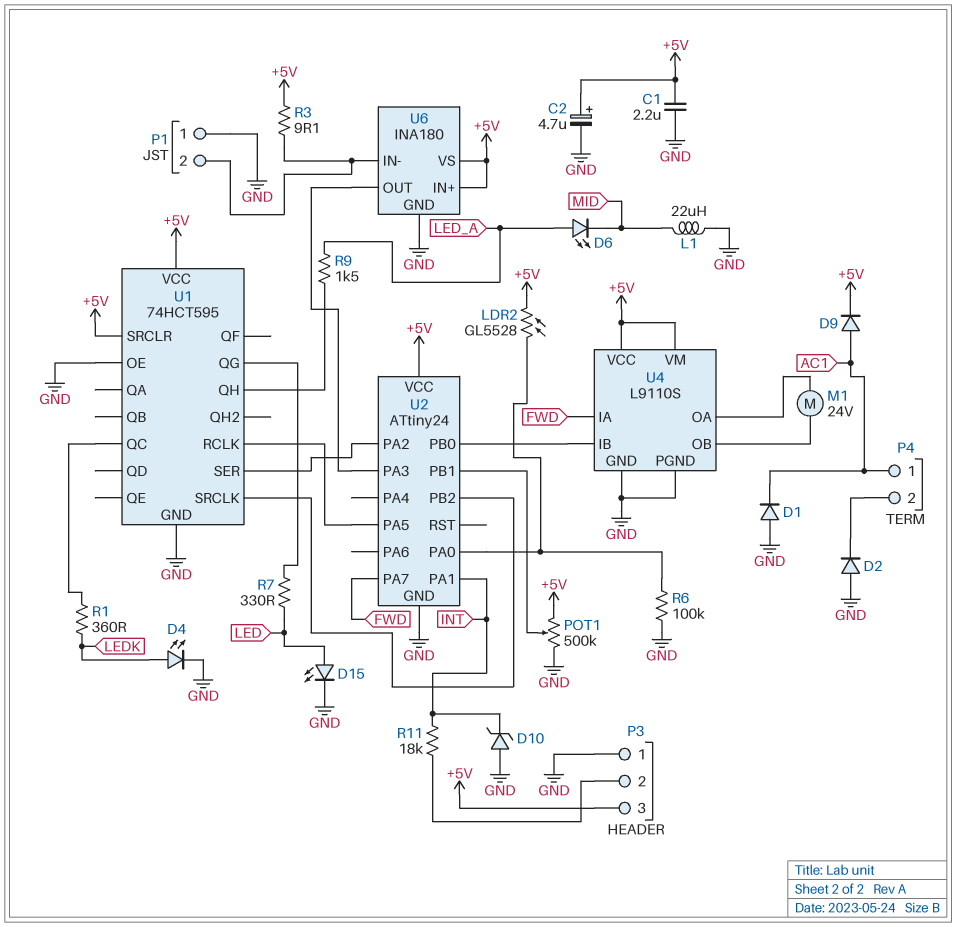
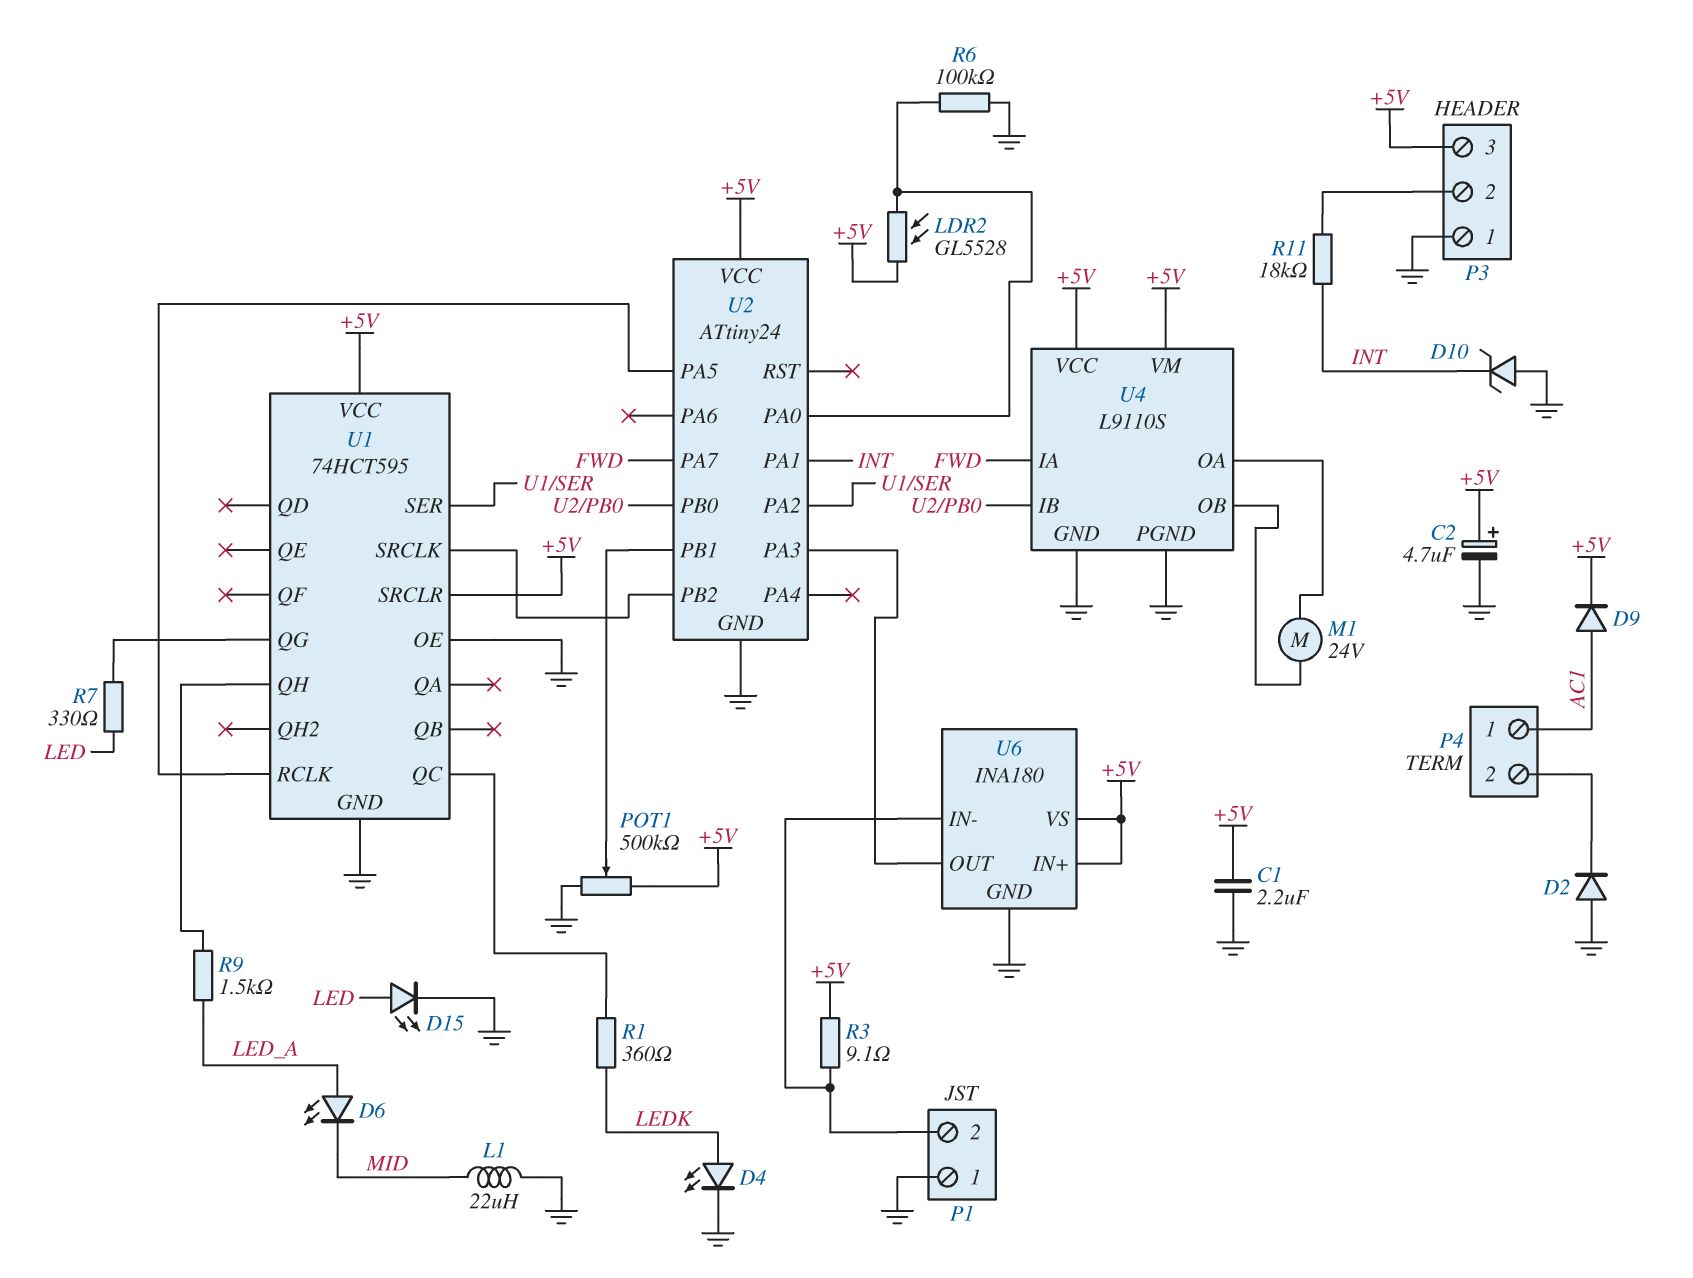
D1: diode (A GND, K AC1) -> none

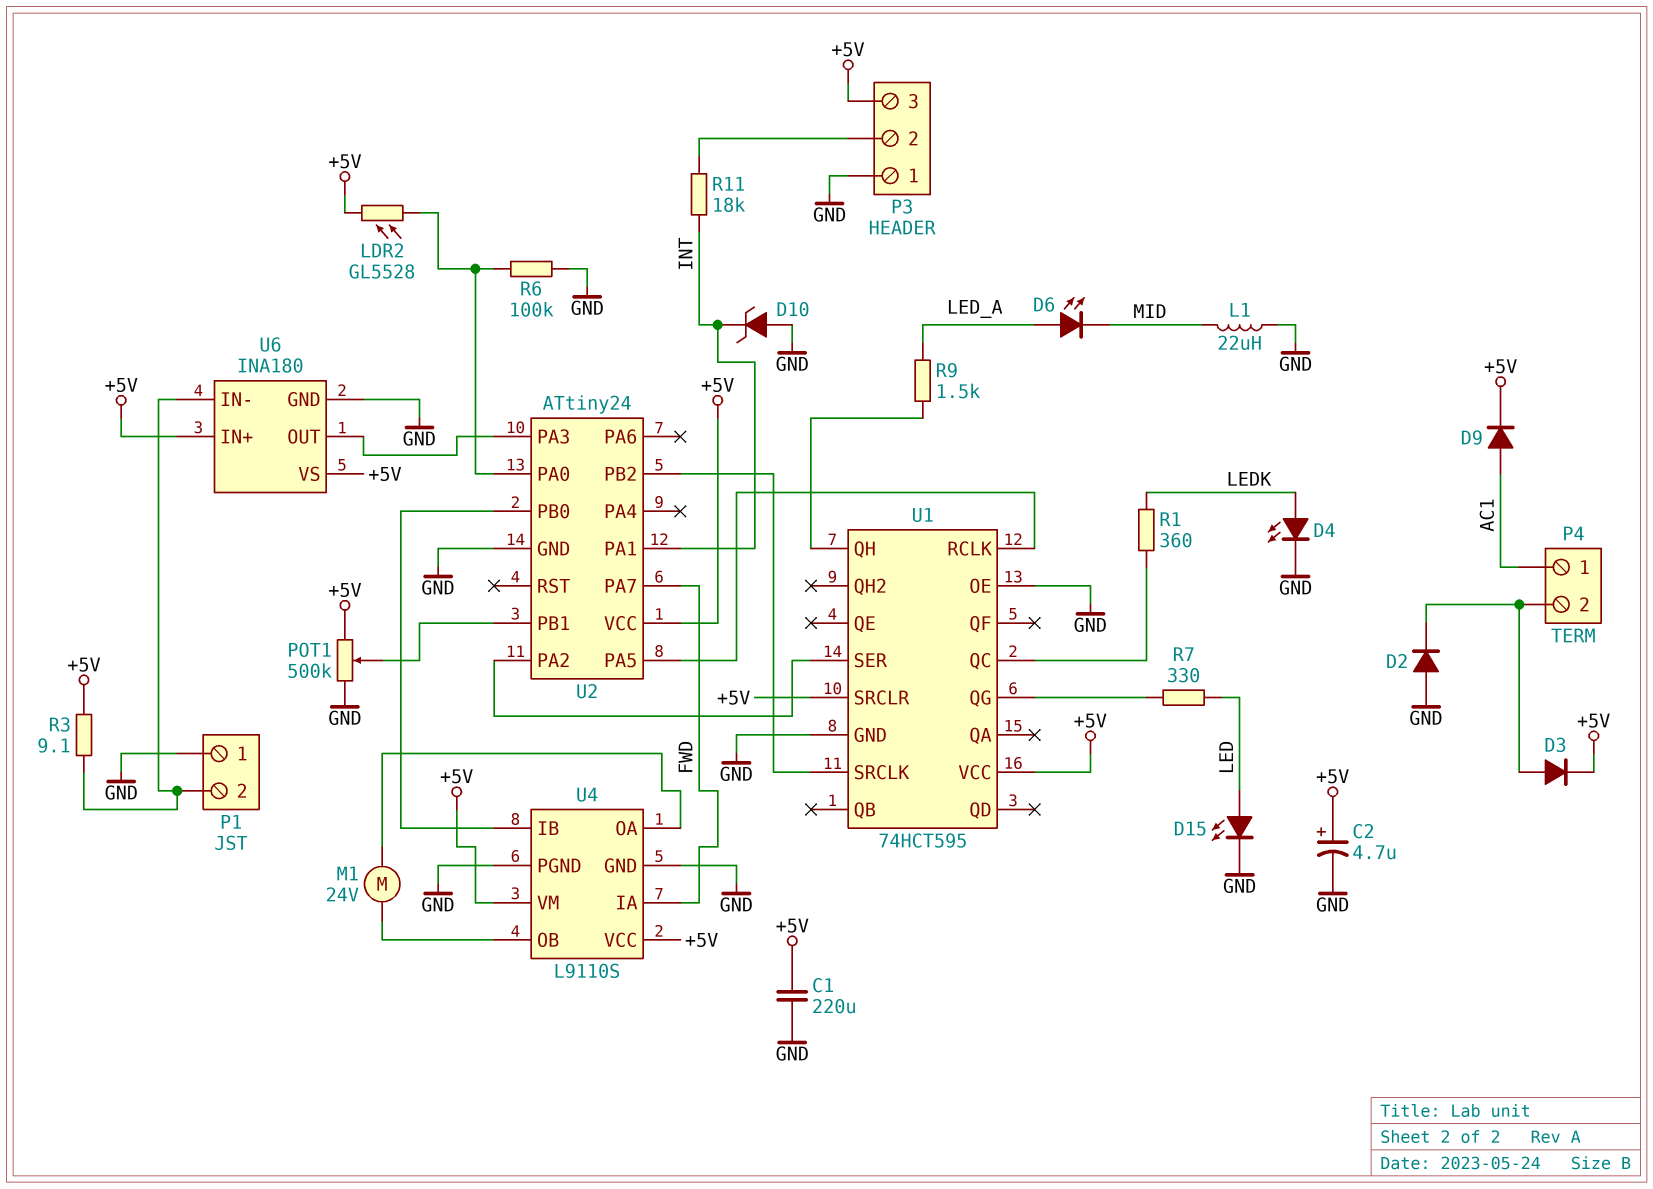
C1: 2.2uF (+5V, GND) -> 220uF (+5V, GND)
D3: none -> diode (A P4/2, K +5V)

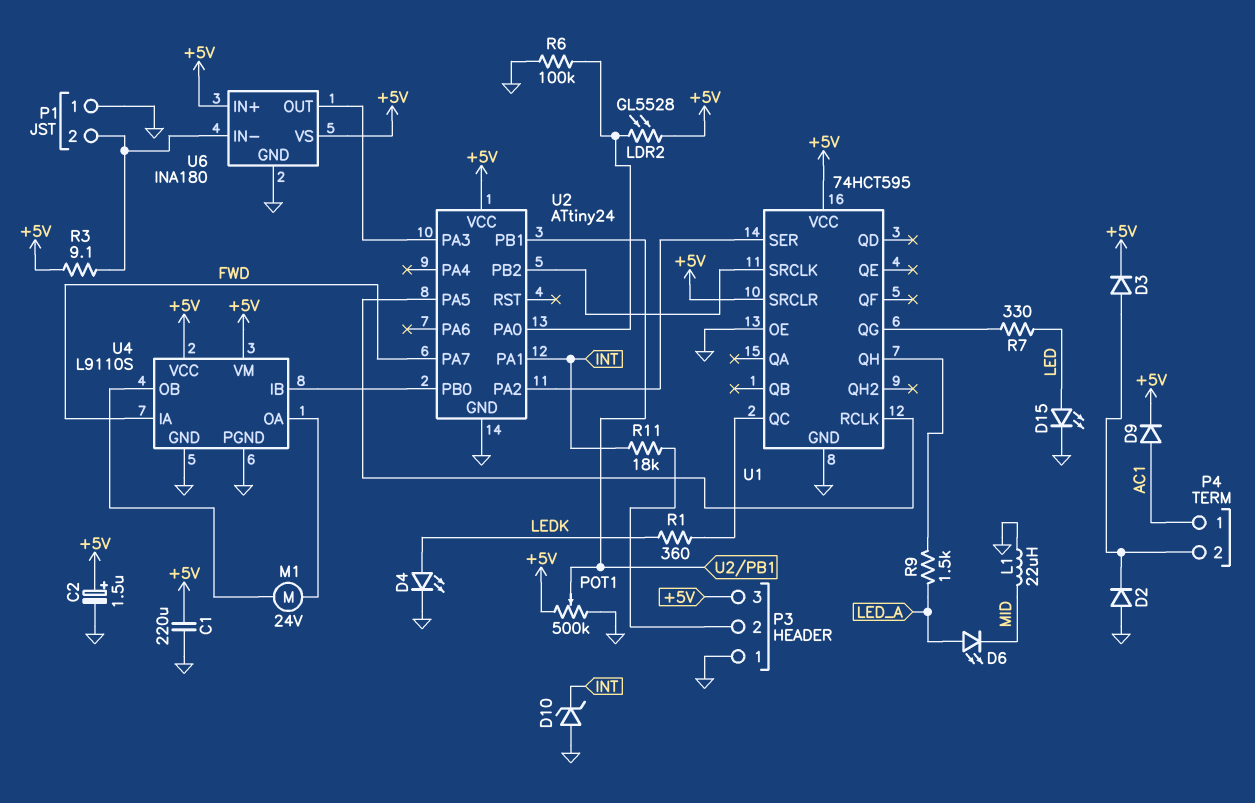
C2: 4.7uF (plus +5V, minus GND) -> 1.5uF (plus +5V, minus GND)

